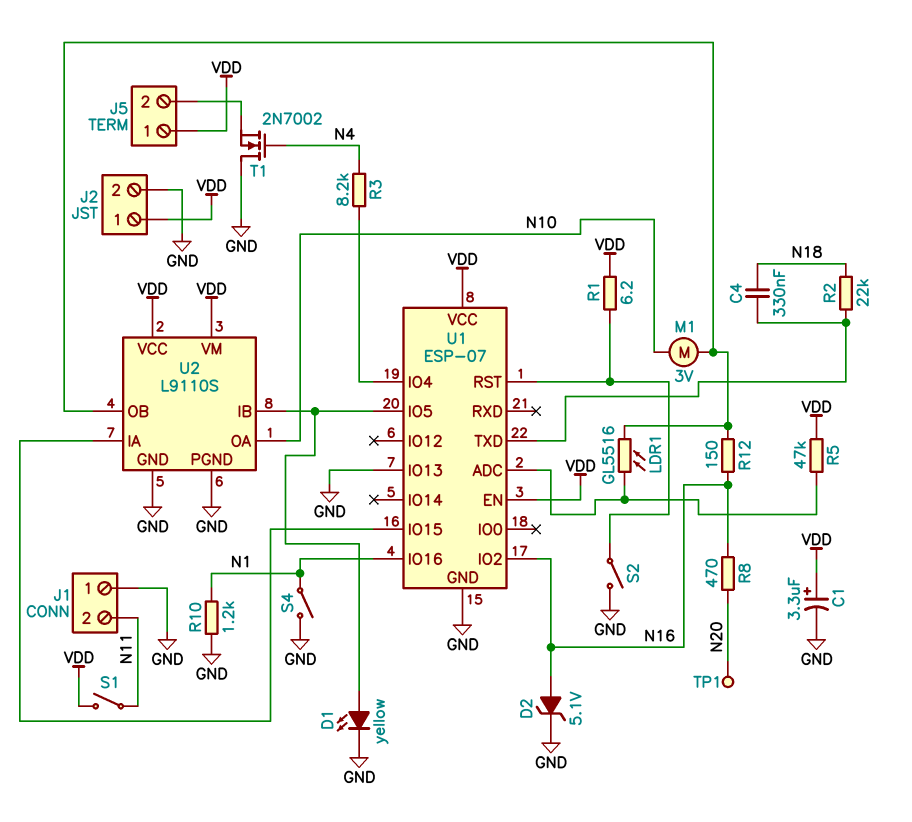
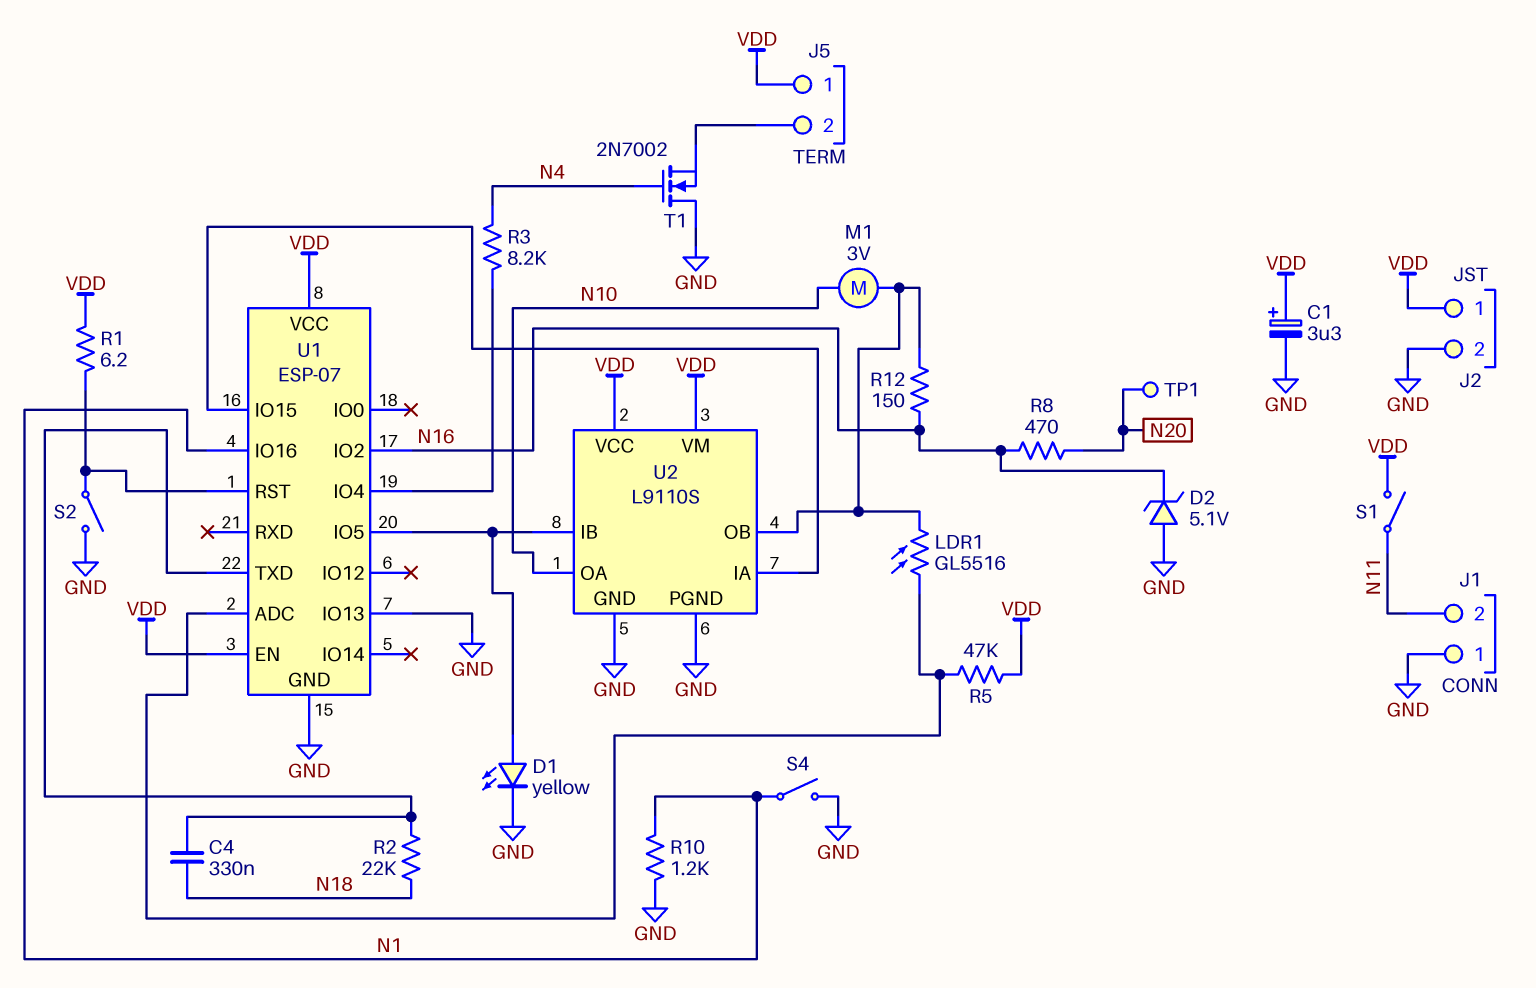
D2: zener 5.1V (A N16, K GND) -> zener 5.1V (A GND, K N16)

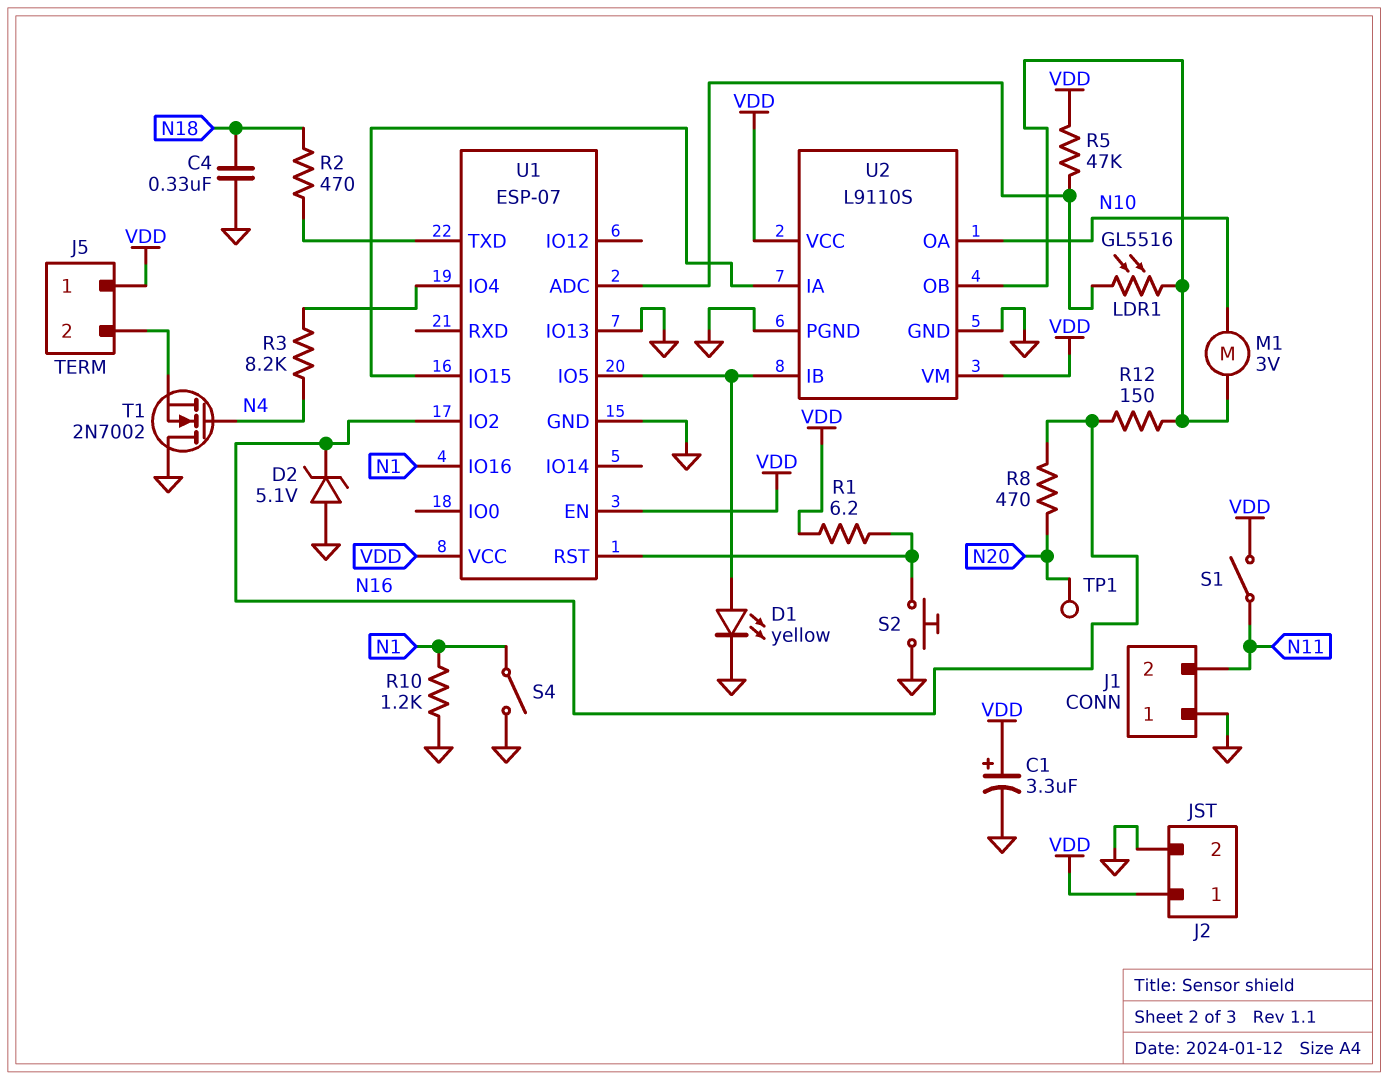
C4: 330nF (N18, U1/TXD) -> 330nF (GND, N18)
R2: 22k (N18, U1/TXD) -> 470 (N18, U1/TXD)
S2: switch (GND, U1/RST) -> button (GND, U1/RST)

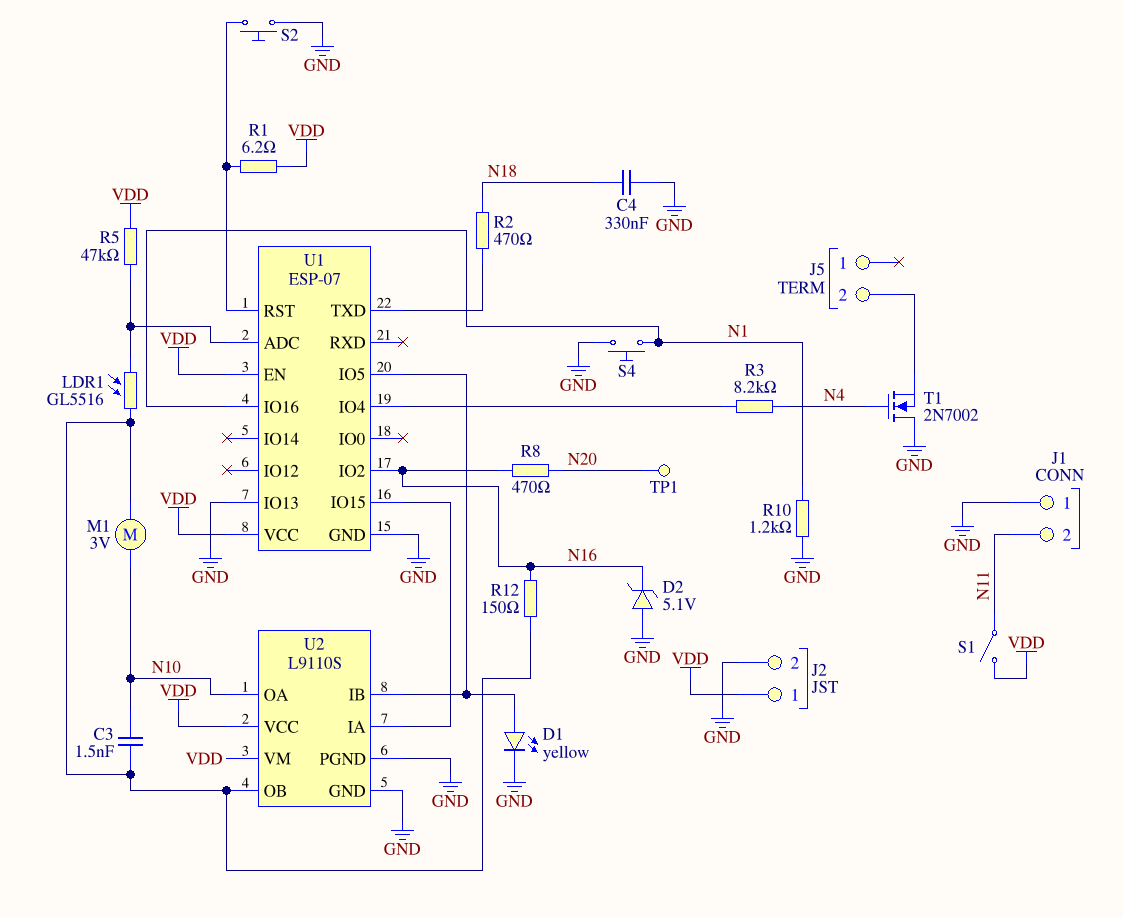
C1: 3.3uF (plus VDD, minus GND) -> none
C3: none -> 1.5nF (N10, U2/OB)
J5 pin 1: VDD -> none
S4: switch (GND, N1) -> button (GND, N1)

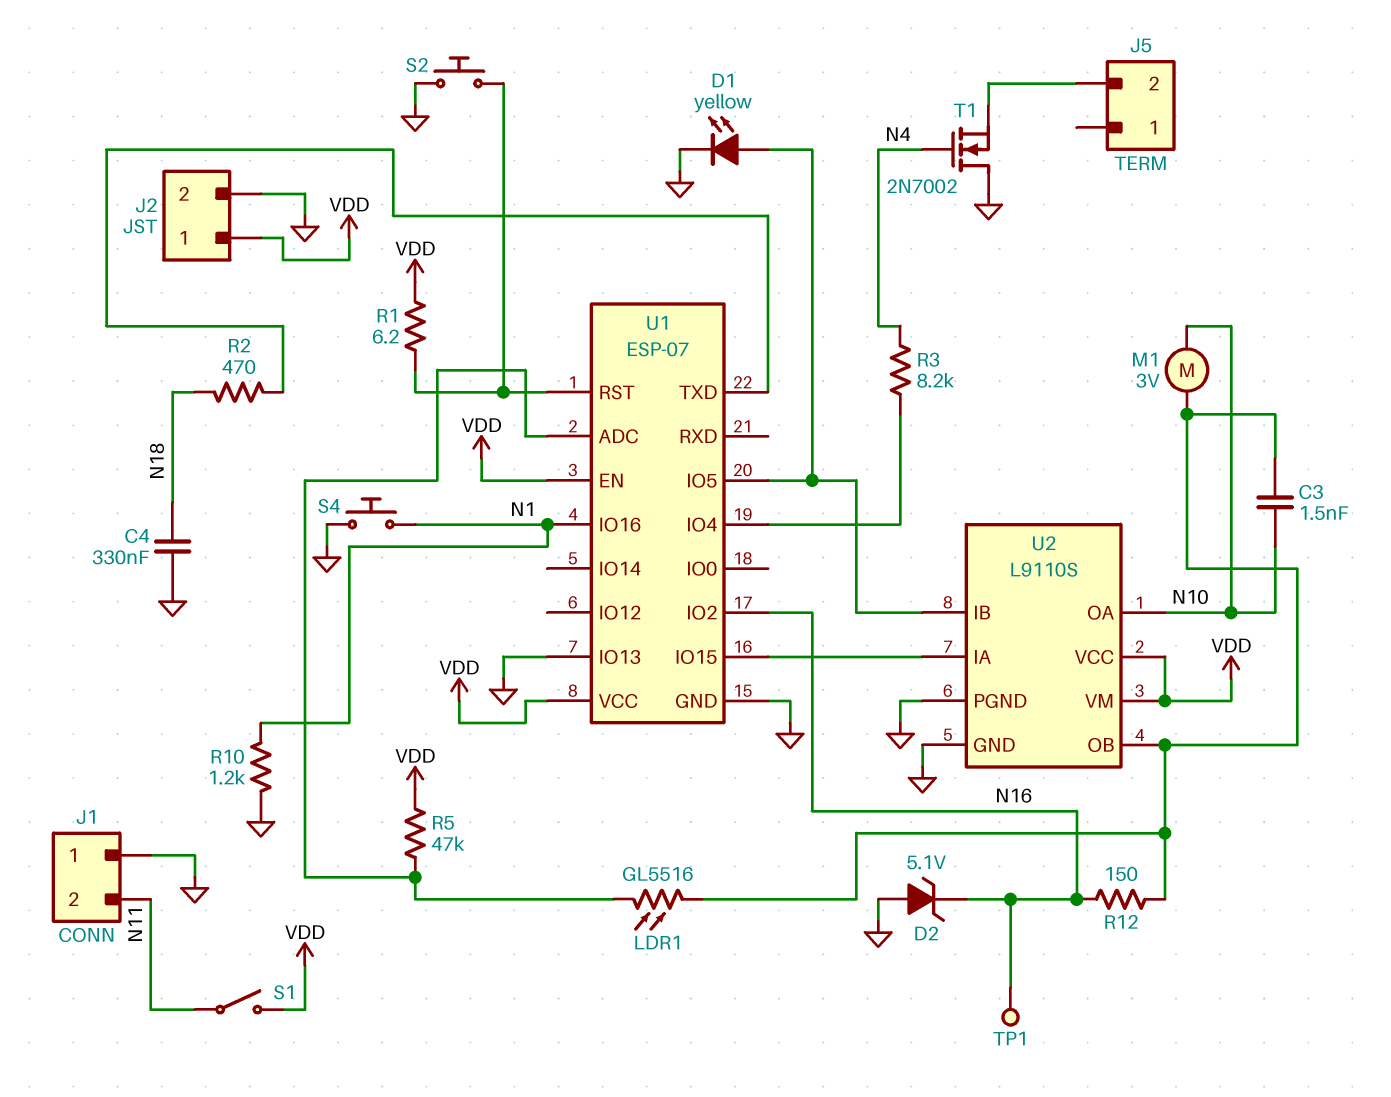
R8: 470 (N16, N20) -> none
TP1: test point (N20) -> test point (N16)

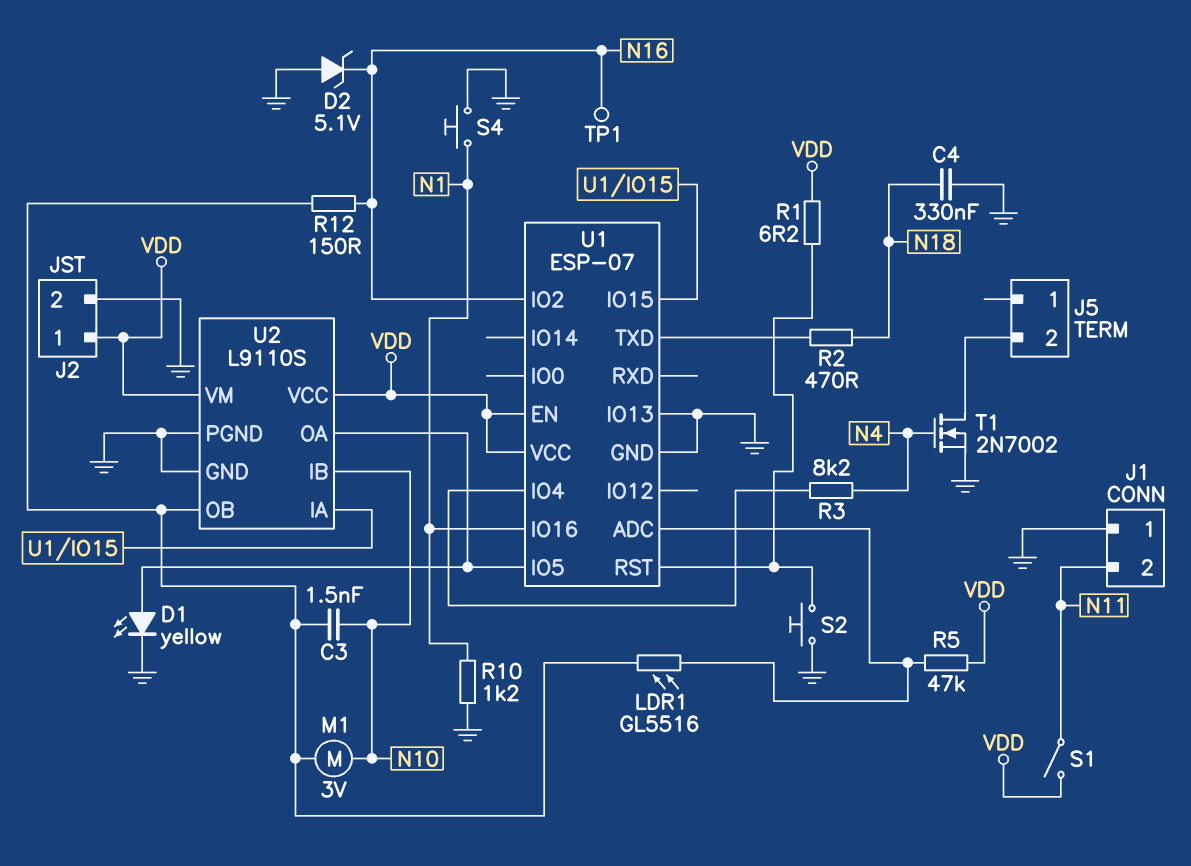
T1: NMOS 2N7002 (G N4, D GND, S J5/2) -> NMOS 2N7002 (G N4, D J5/2, S GND)
U2 pin IB: U1/IO5 -> N10
U2 pin OA: N10 -> U1/IO5

